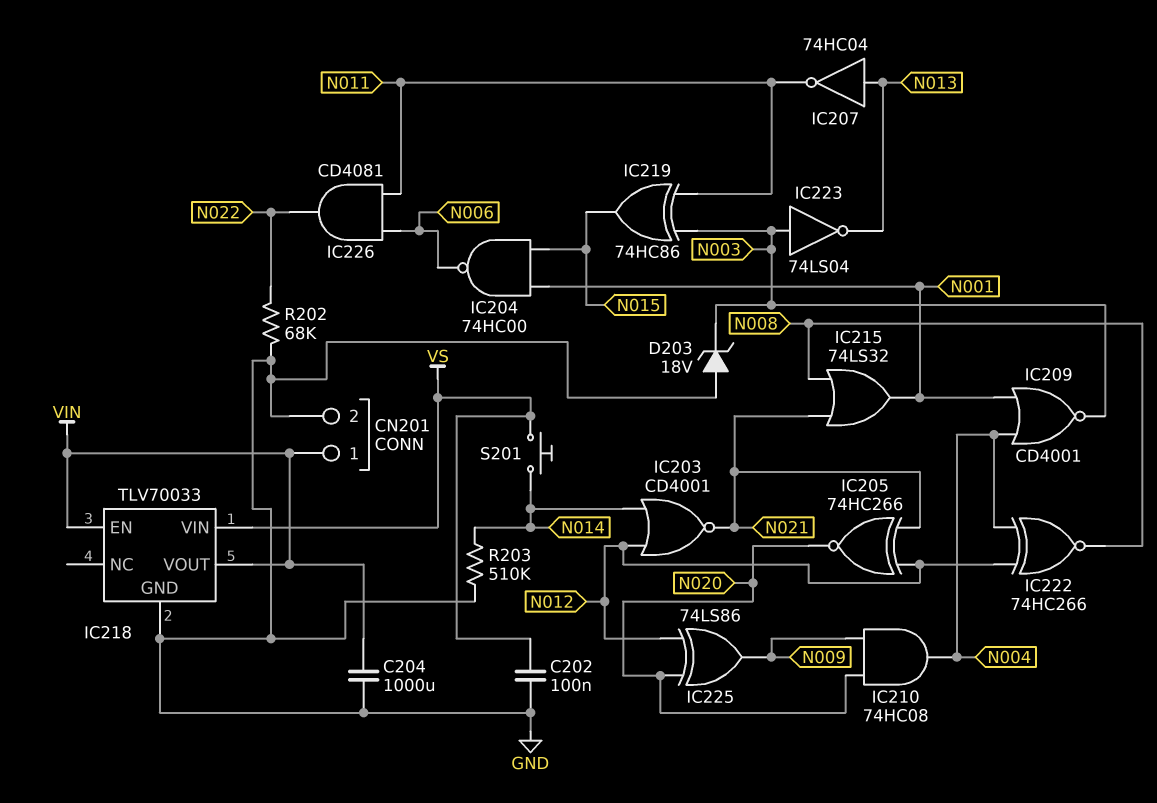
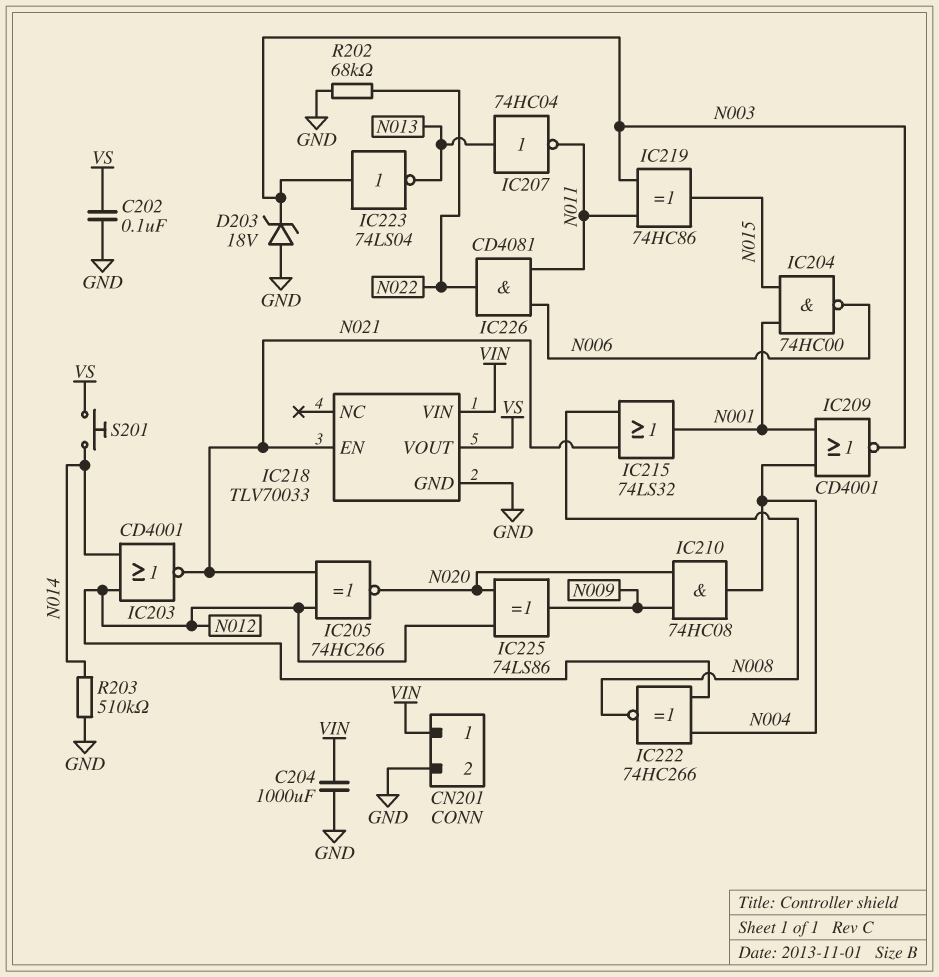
IC218 pin EN: VIN -> N021
IC218 pin VIN: VS -> VIN
IC218 pin VOUT: VIN -> VS

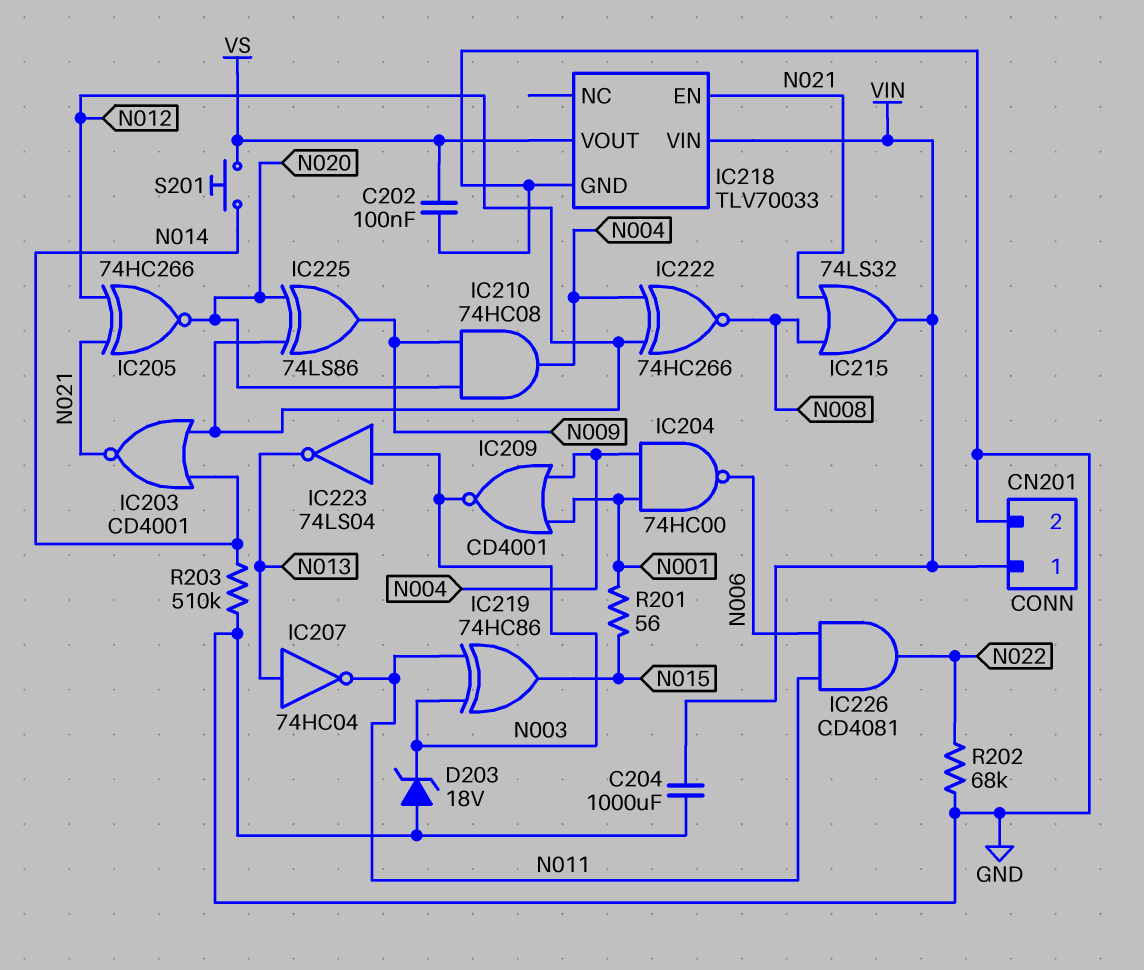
IC204: NAND 74HC00 (in N001, in N015, out N006) -> NAND 74HC00 (in N001, in N004, out N006)
IC215: OR 74LS32 (in N008, in N021, out N001) -> OR 74LS32 (in N008, in N021, out VIN)
R201: none -> 56 (N001, N015)

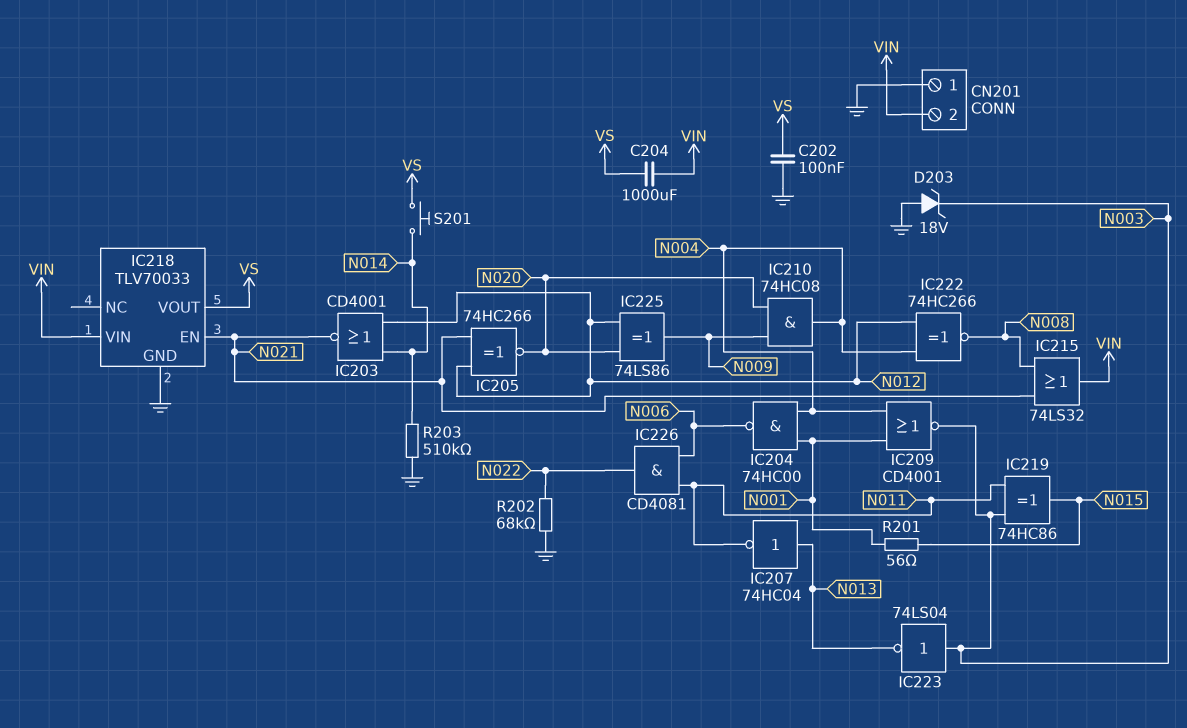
C204: 1000uF (GND, VIN) -> 1000uF (VIN, VS)
CN201 pin 1: VIN -> GND
CN201 pin 2: GND -> VIN

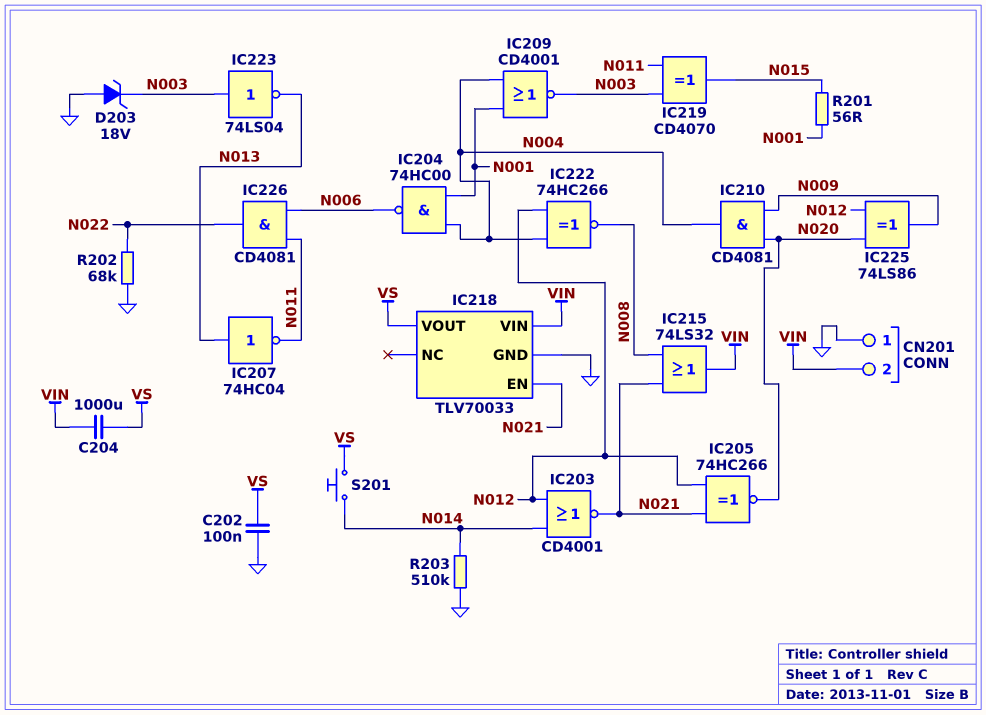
IC210: AND 74HC08 (in N009, in N020, out N004) -> AND CD4081 (in N009, in N020, out N004)
IC219: XOR 74HC86 (in N003, in N011, out N015) -> XOR CD4070 (in N003, in N011, out N015)

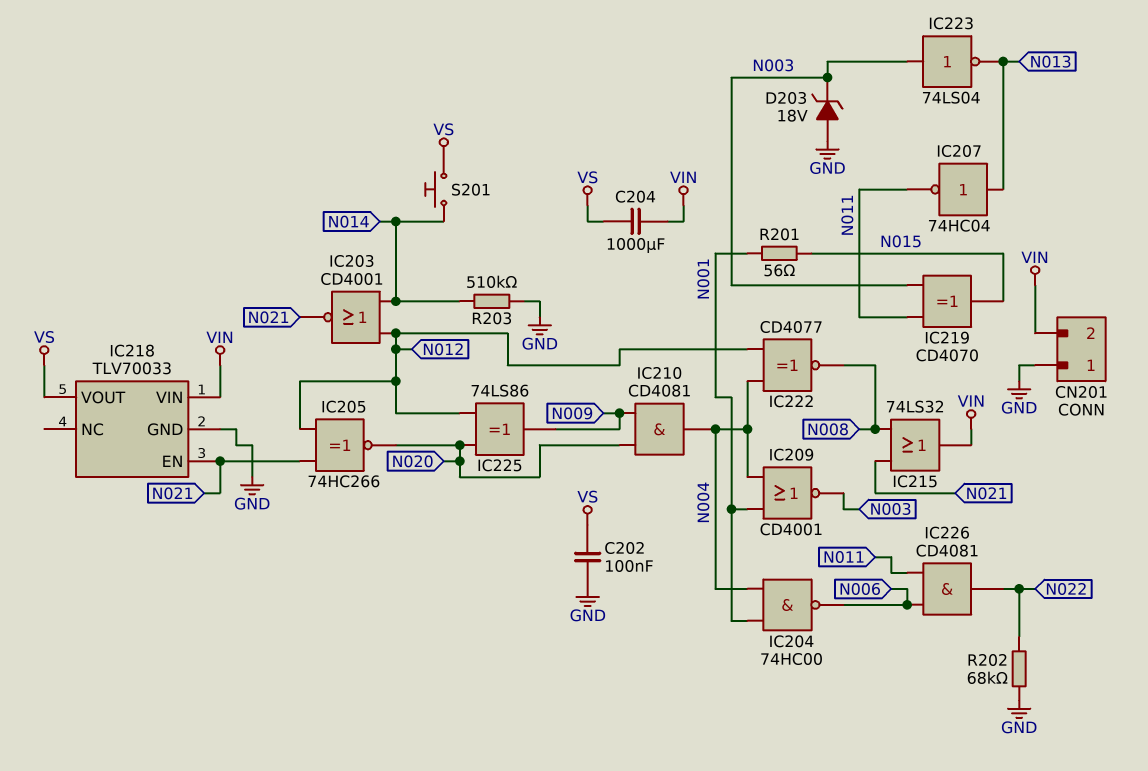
IC222: XNOR 74HC266 (in N004, in N012, out N008) -> XNOR CD4077 (in N004, in N012, out N008)

